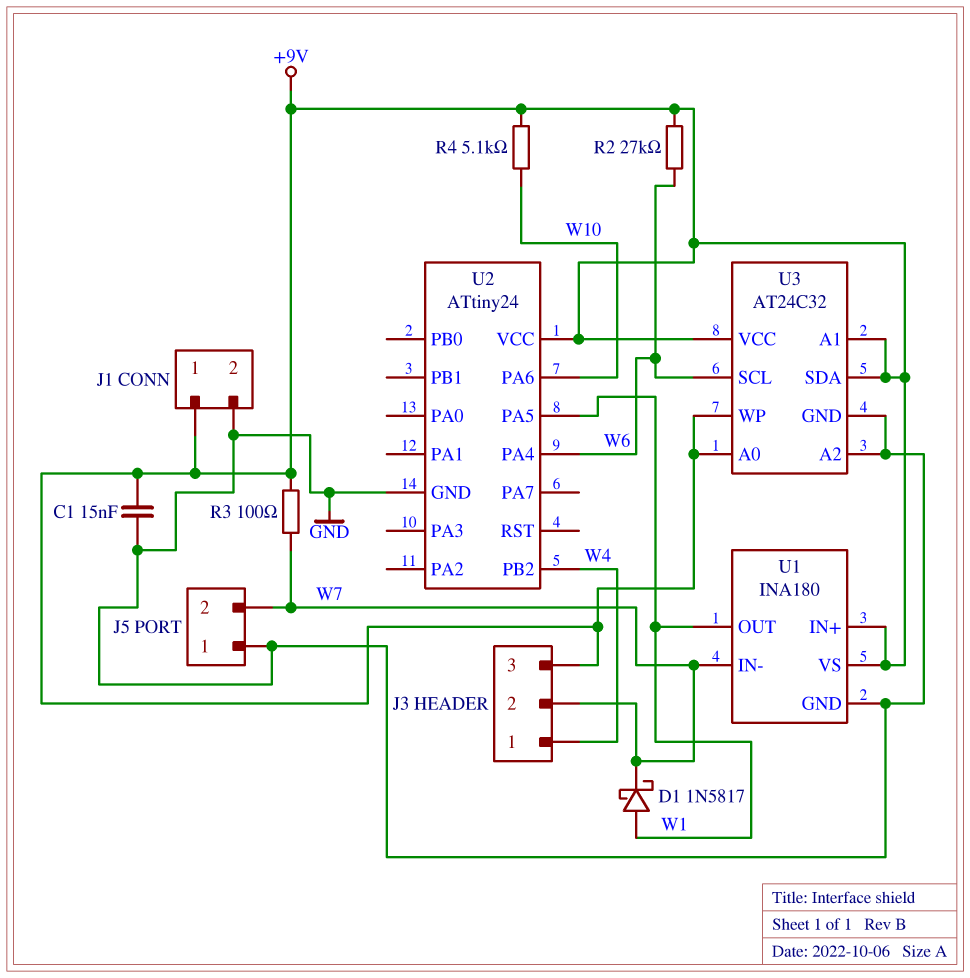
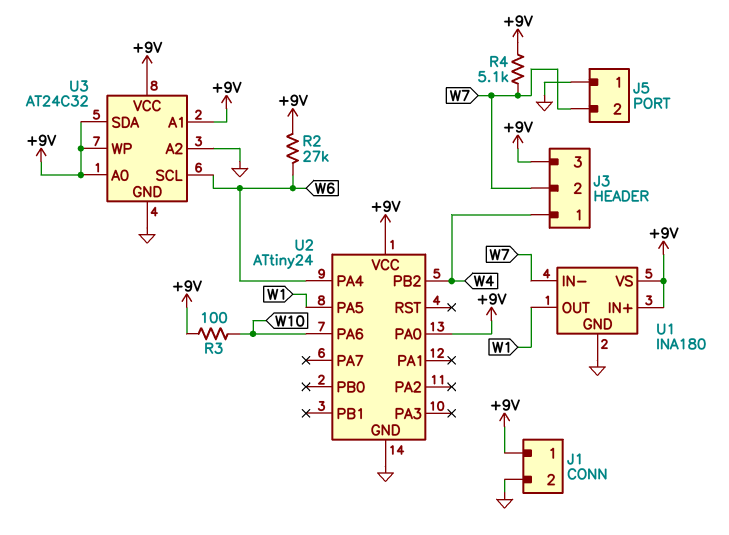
C1: 15nF (+9V, GND) -> none
D1: schottky 1N5817 (A W1, K W7) -> none
R3: 100 (+9V, W7) -> 100 (+9V, W10)
R4: 5.1k (+9V, W10) -> 5.1k (+9V, W7)
U2 pin PA0: none -> +9V

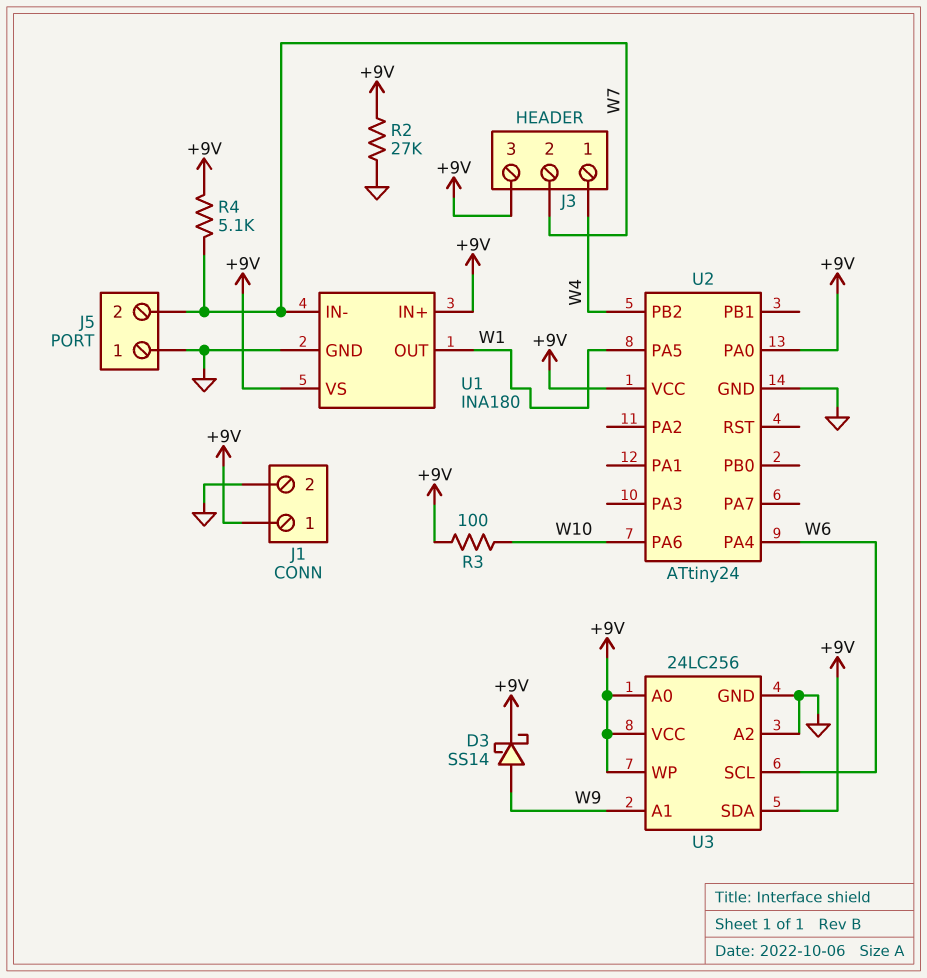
D3: none -> schottky SS14 (A W9, K +9V)
R2: 27k (+9V, W6) -> 27k (+9V, GND)
U3: AT24C32 -> 24LC256
U3 pin A1: +9V -> W9

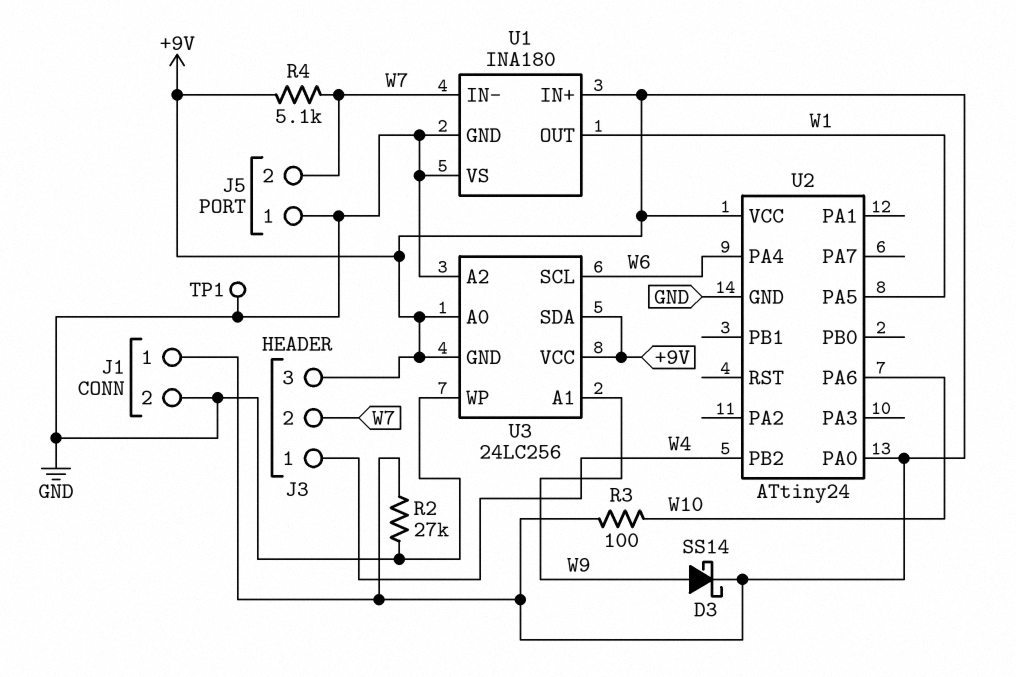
TP1: none -> test point (GND)
U1 pin VS: +9V -> GND
U3 pin GND: GND -> +9V
U3 pin WP: +9V -> GND

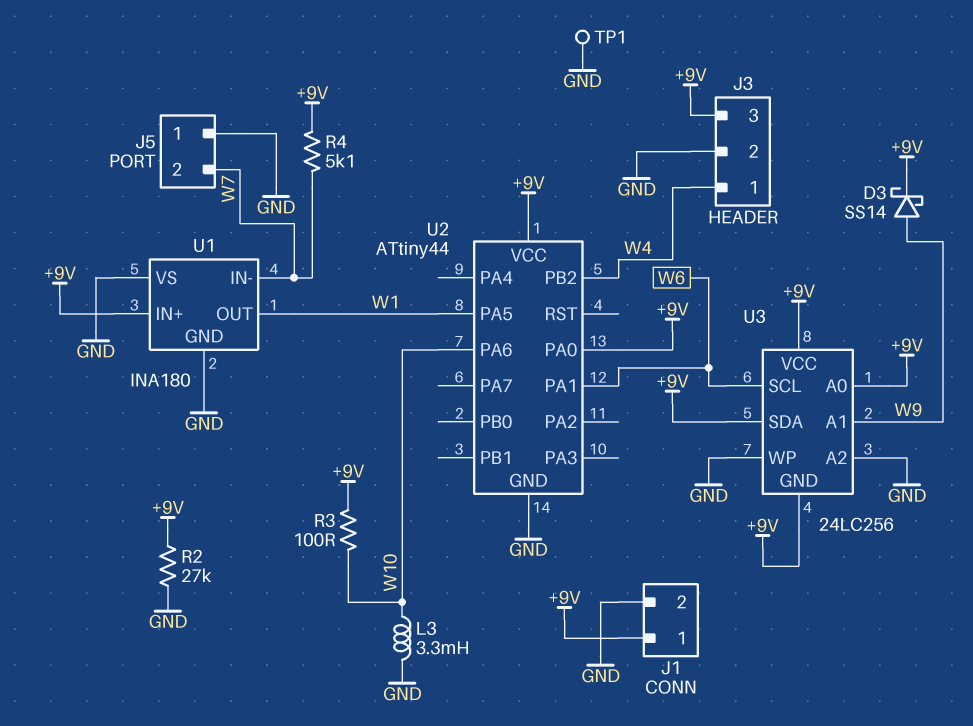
J3 pin 2: W7 -> GND
L3: none -> 3.3mH (GND, W10)
U2: ATtiny24 -> ATtiny44
U2 pin PA1: none -> W6
U2 pin PA4: W6 -> none

